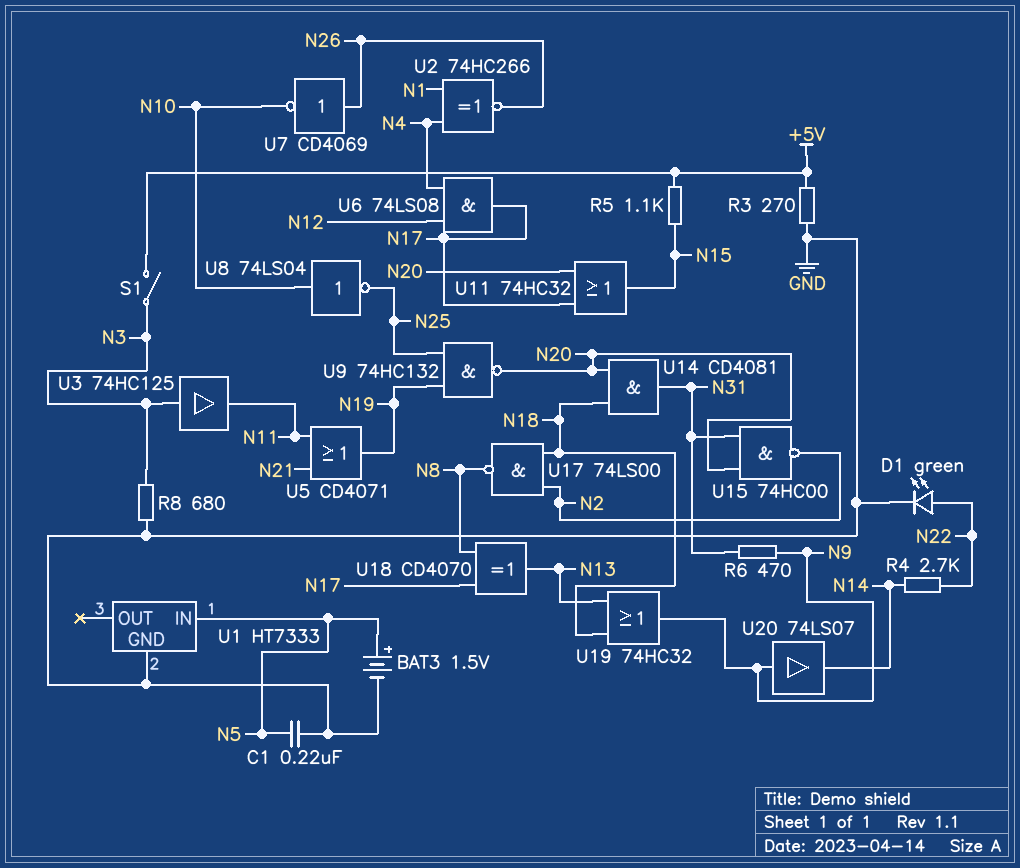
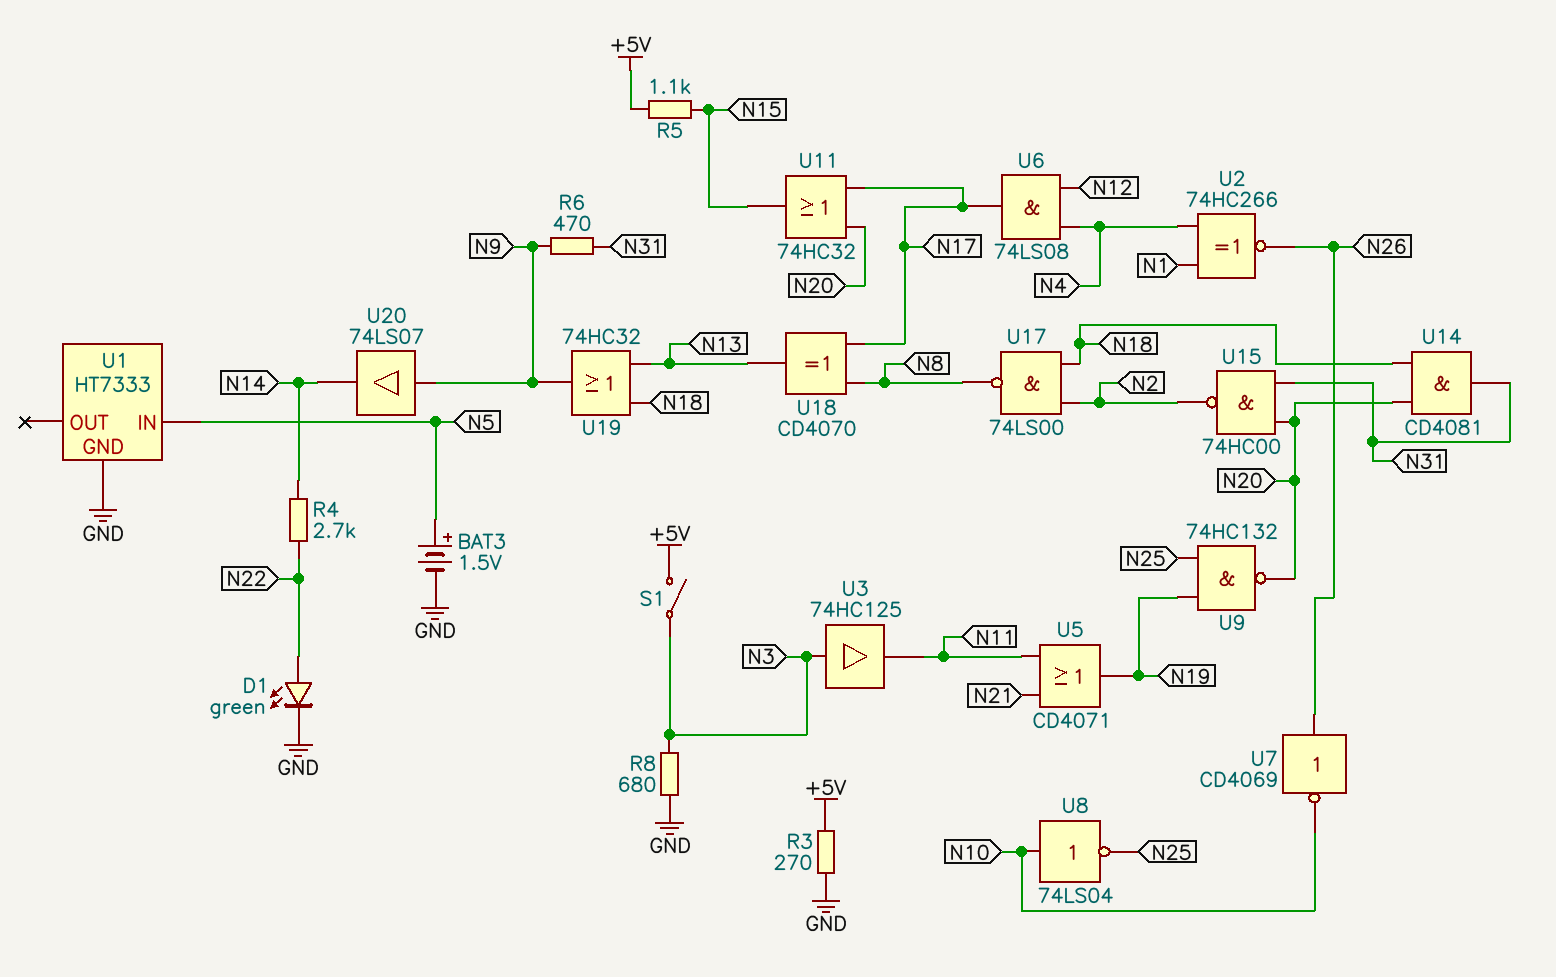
C1: 220nF (GND, N5) -> none

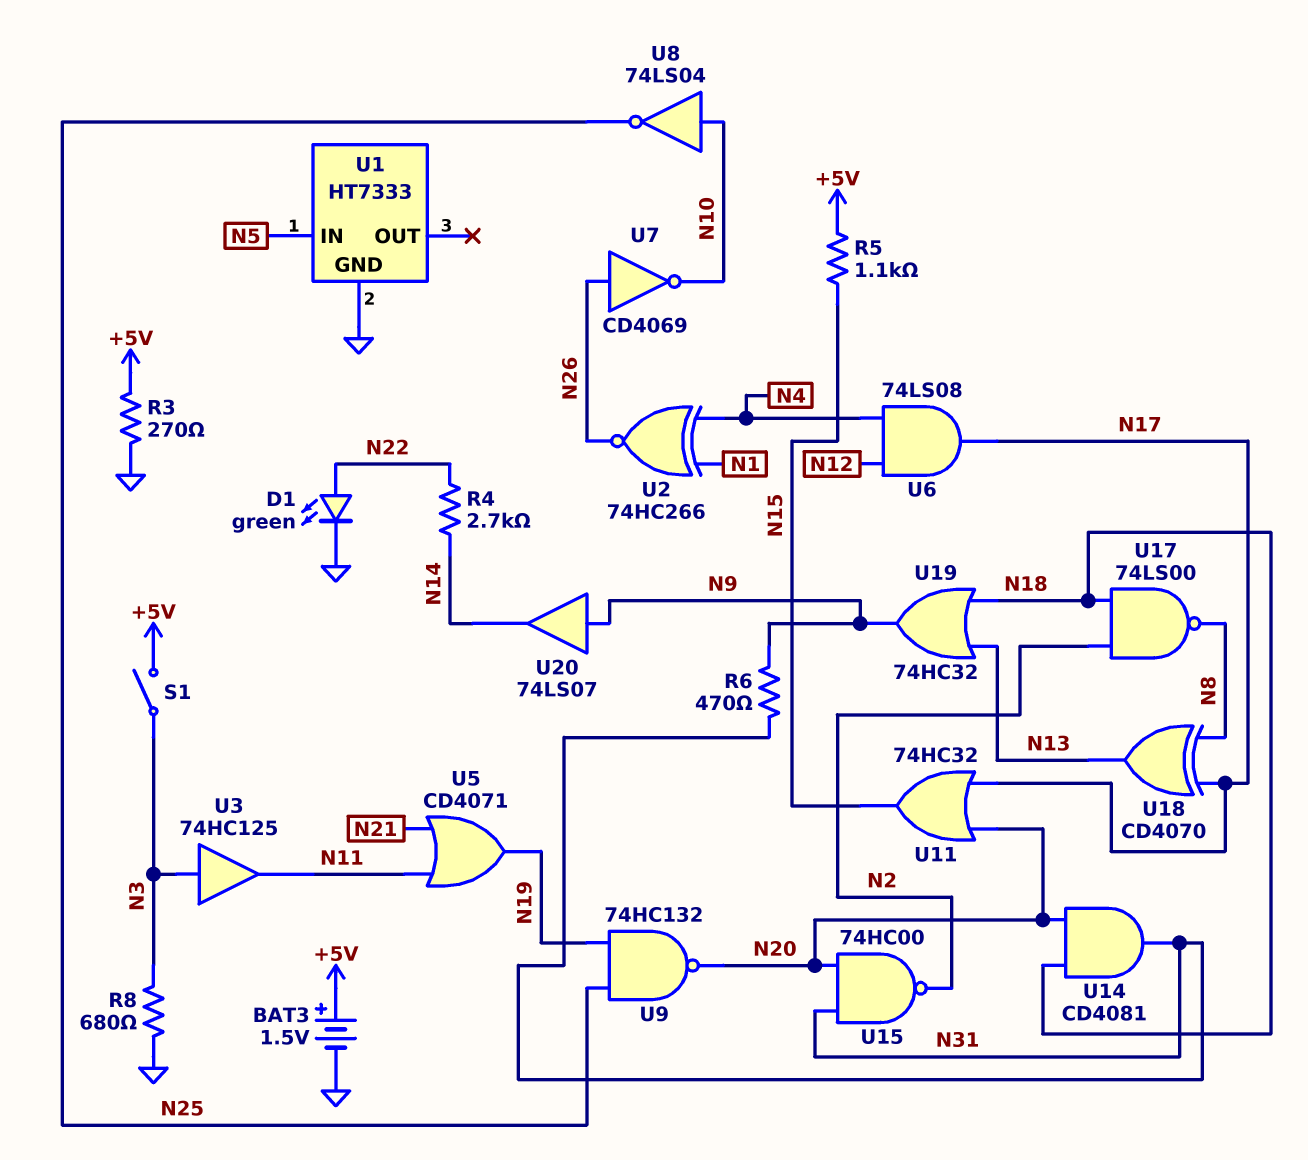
BAT3: 1.5V (plus N5, minus GND) -> 1.5V (plus +5V, minus GND)

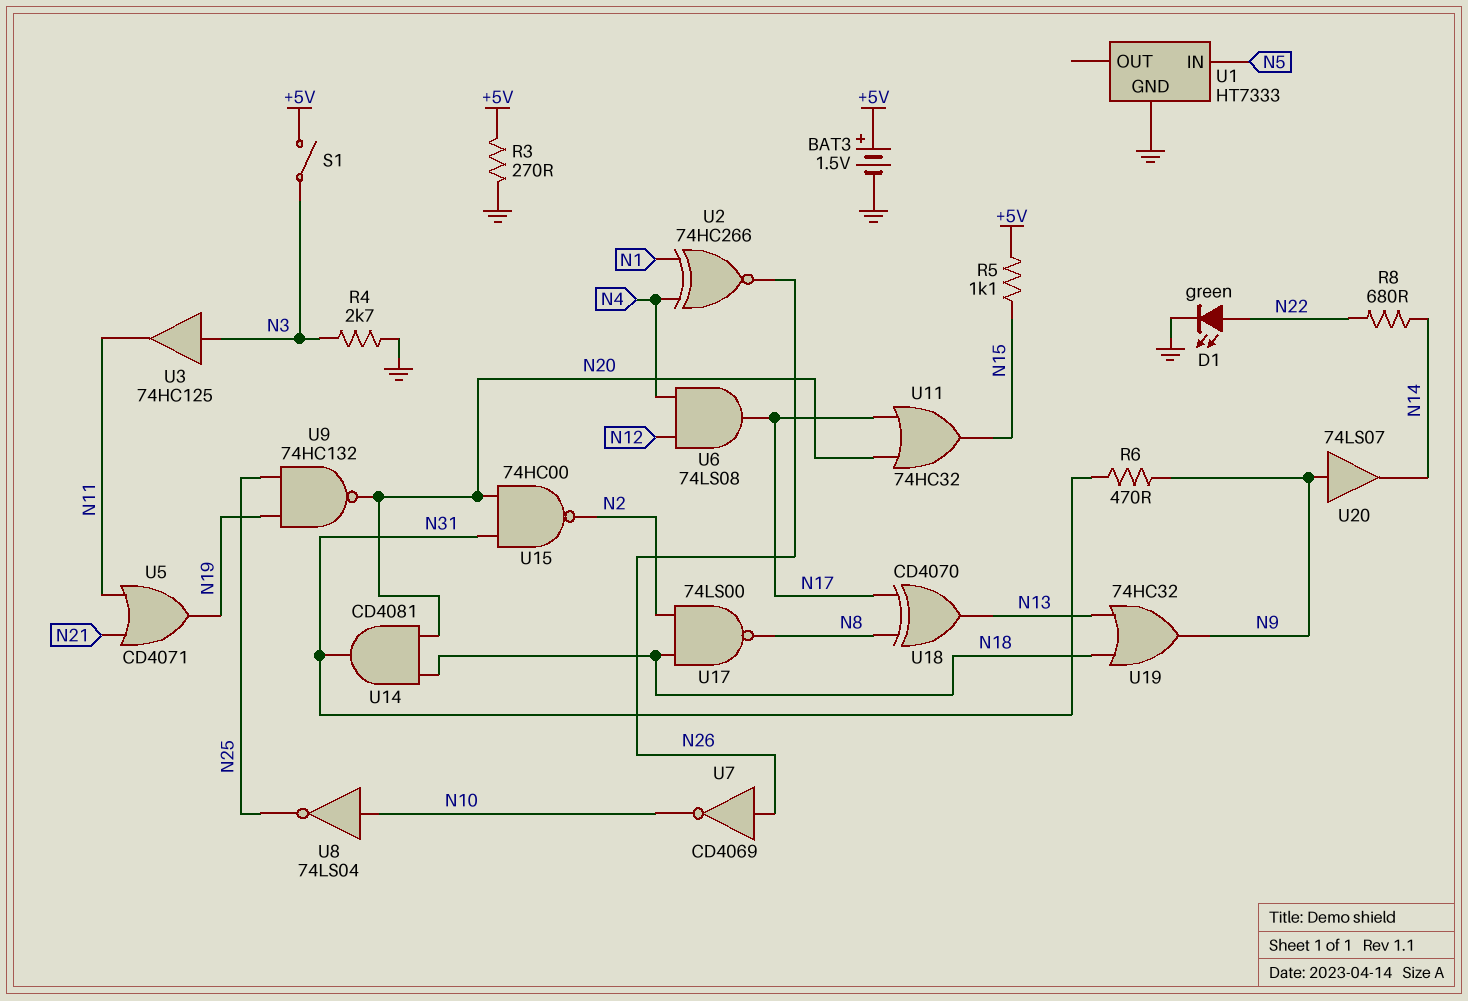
R4: 2.7k (N14, N22) -> 2.7k (GND, N3)
R8: 680 (GND, N3) -> 680 (N14, N22)

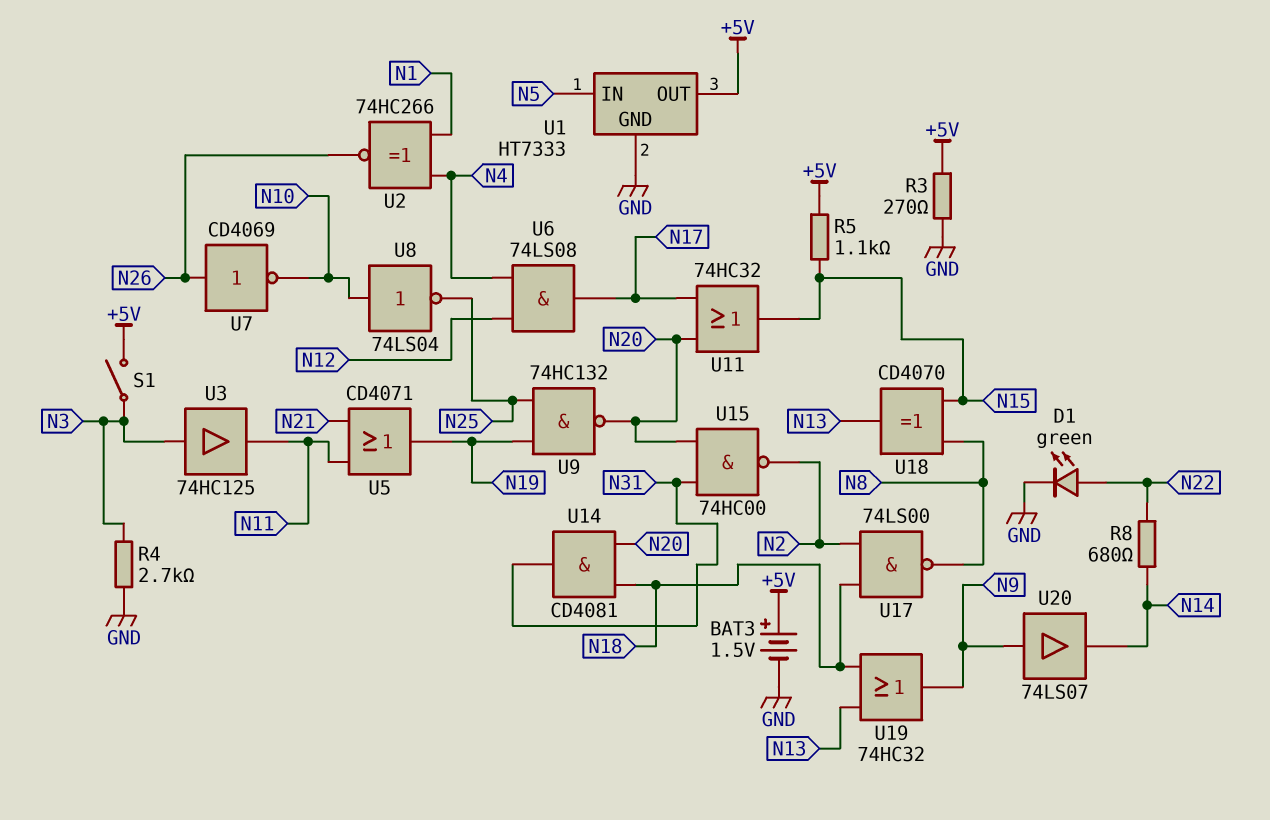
R6: 470 (N9, N31) -> none
U1 pin OUT: none -> +5V
U18: XOR CD4070 (in N8, in N17, out N13) -> XOR CD4070 (in N8, in N15, out N13)

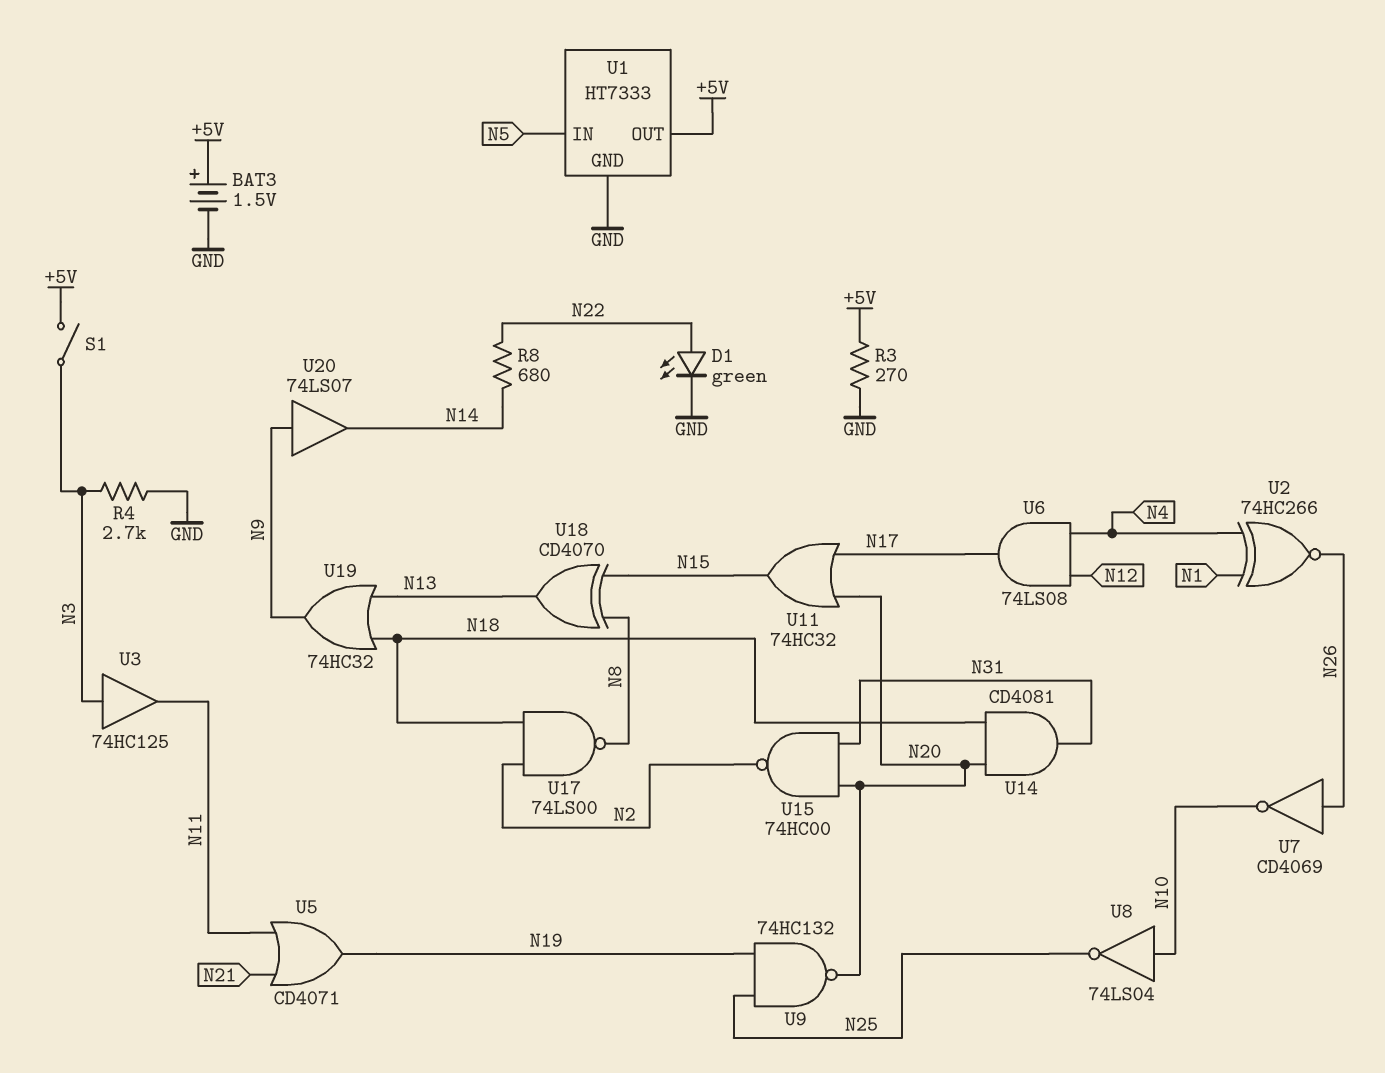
R5: 1.1k (+5V, N15) -> none

